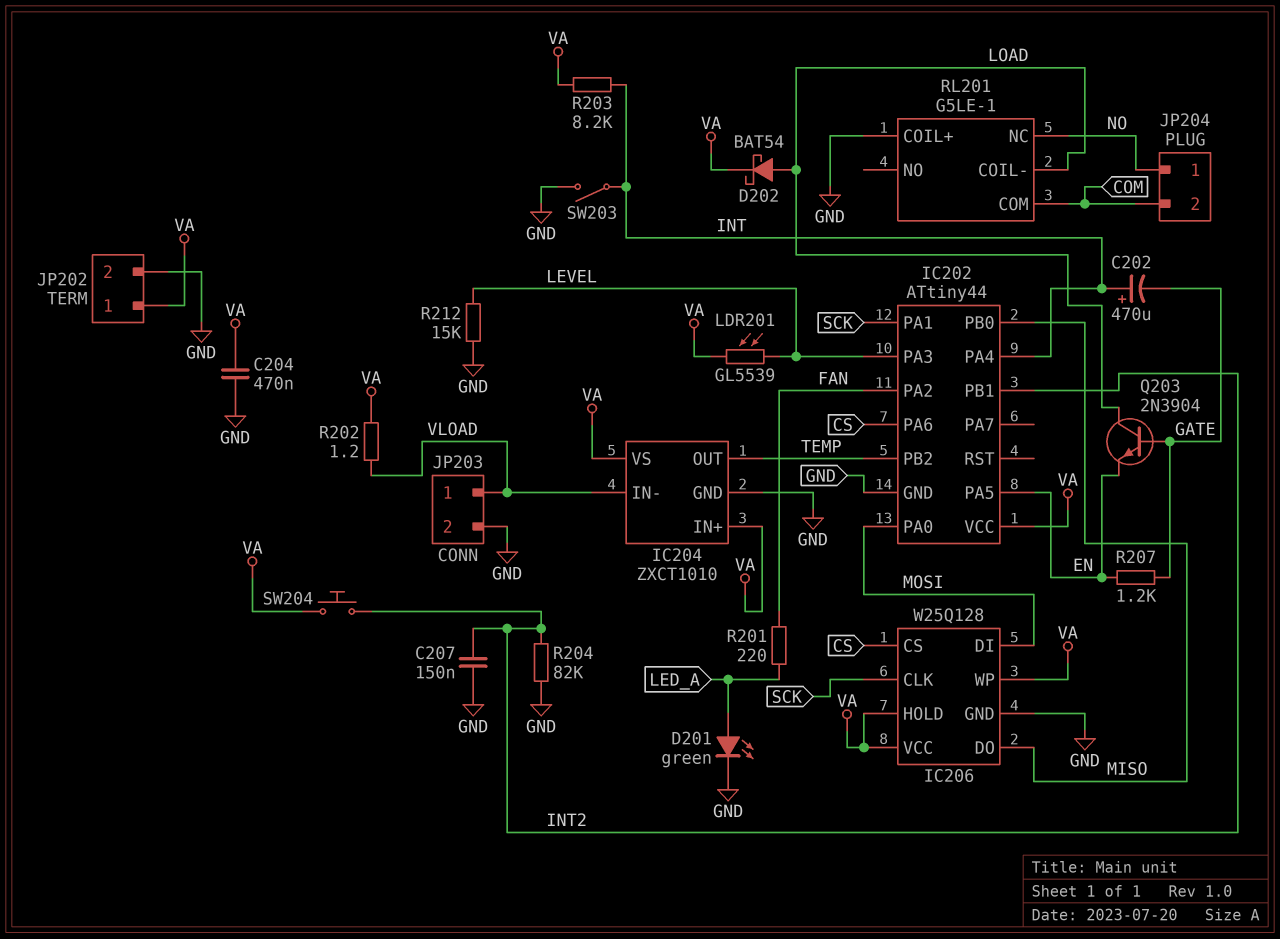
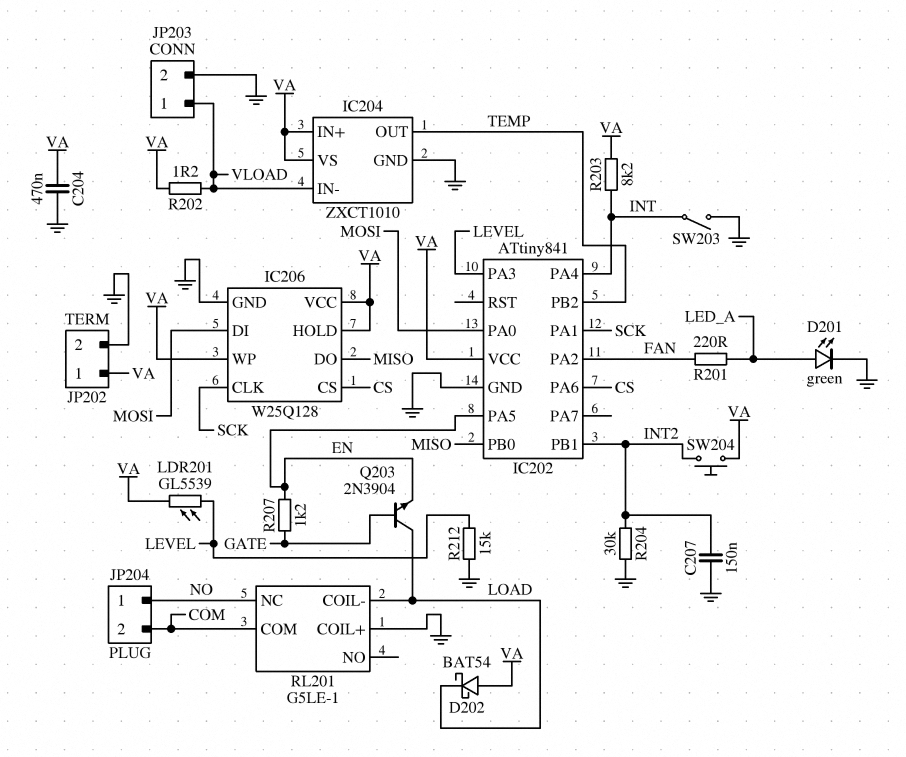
C202: 470uF (plus INT, minus GATE) -> none
D202: schottky BAT54 (A LOAD, K VA) -> schottky BAT54 (A VA, K LOAD)
IC202: ATtiny44 -> ATtiny841
R204: 82k (GND, INT2) -> 30k (GND, INT2)

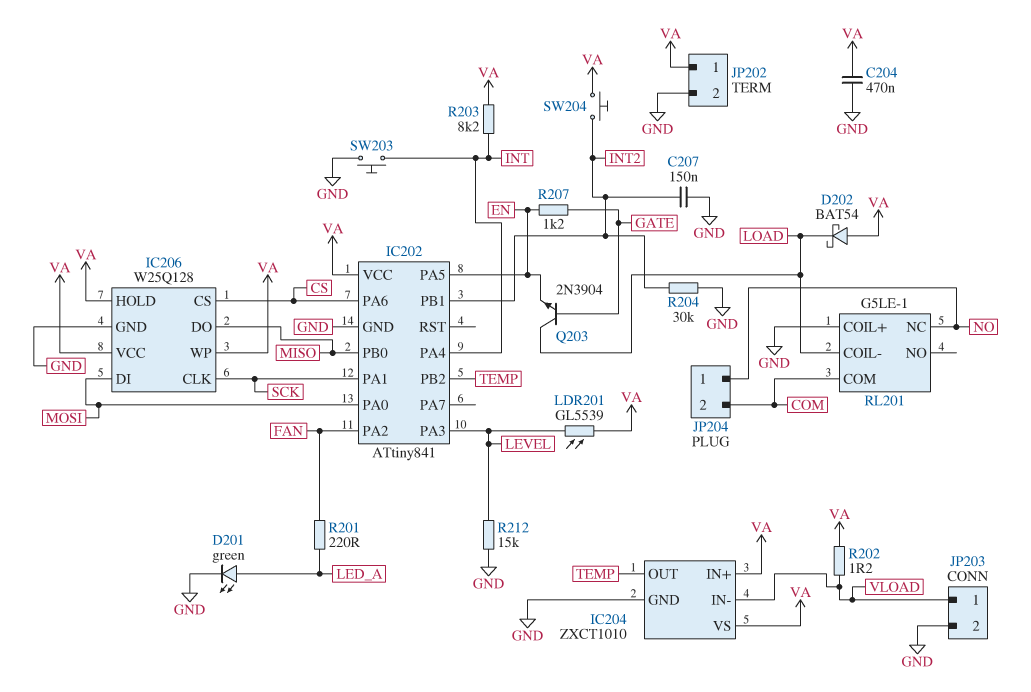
SW203: switch (GND, INT) -> button (GND, INT)

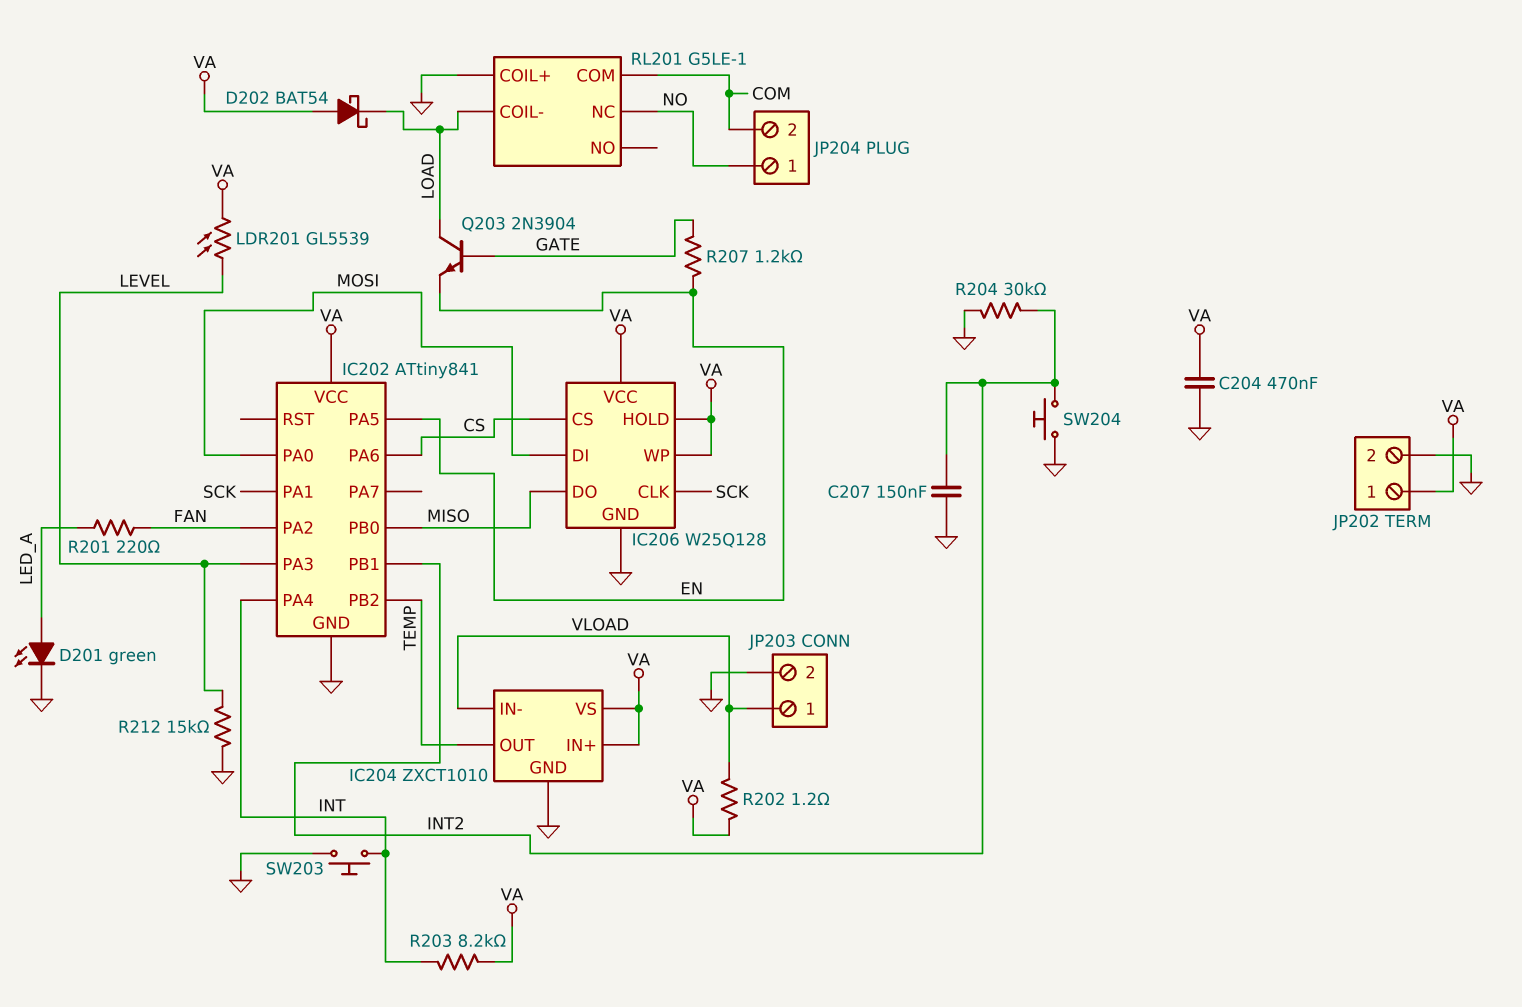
SW204: button (INT2, VA) -> button (GND, INT2)

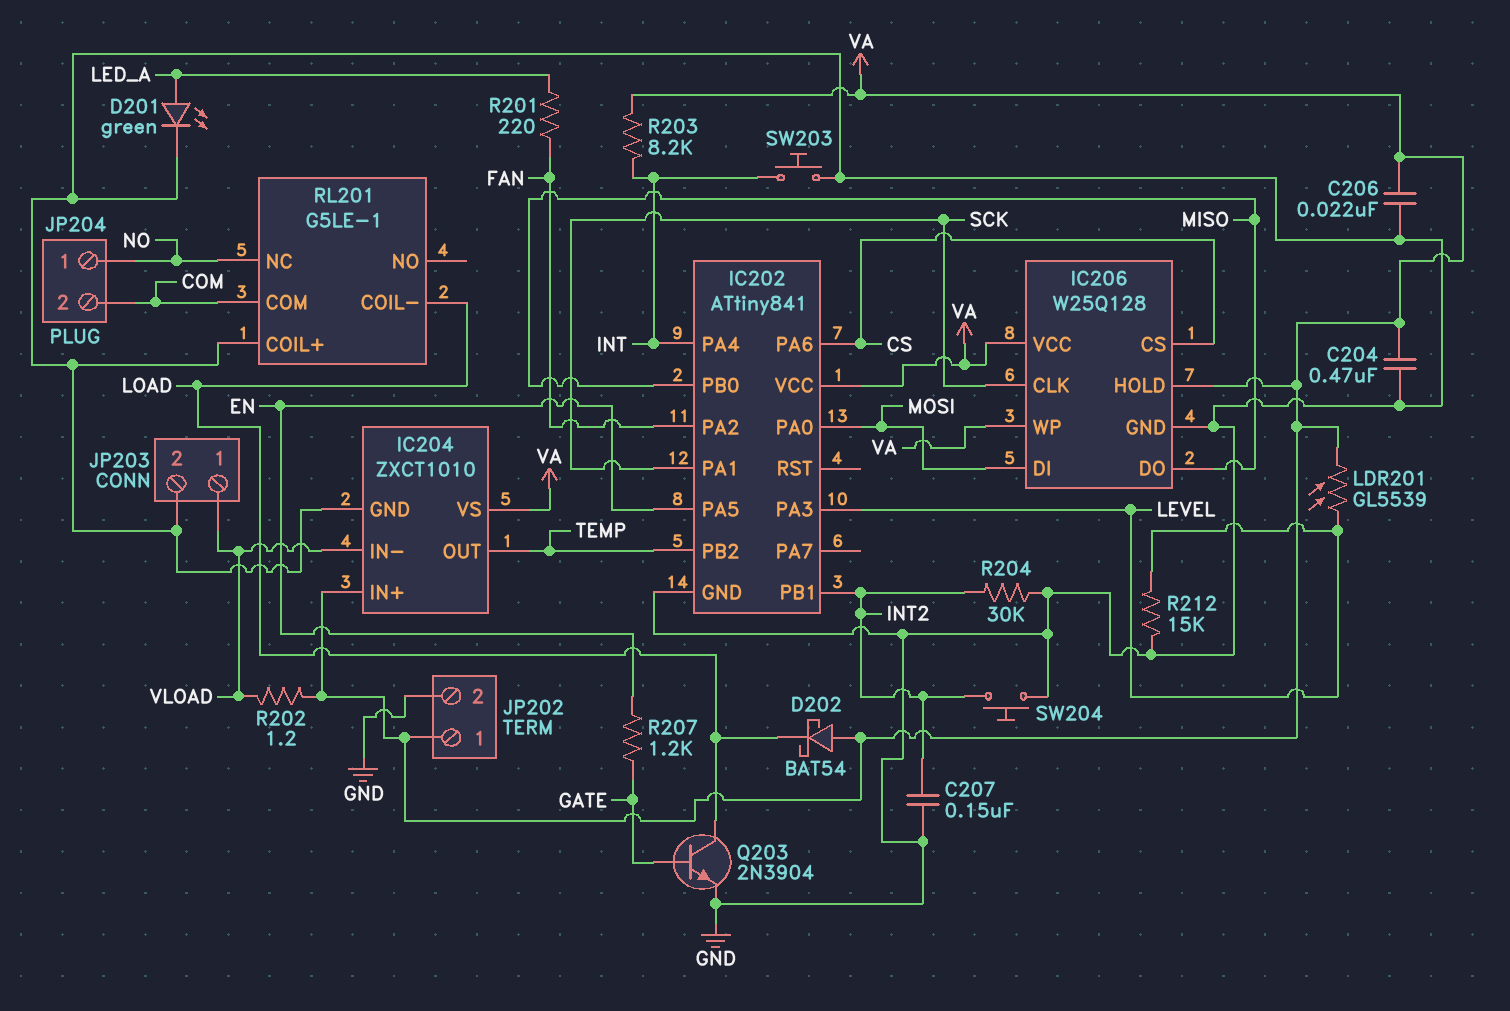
C206: none -> 22nF (GND, VA)
Q203: NPN 2N3904 (B GATE, C LOAD, E EN) -> NPN 2N3904 (B GATE, C LOAD, E GND)

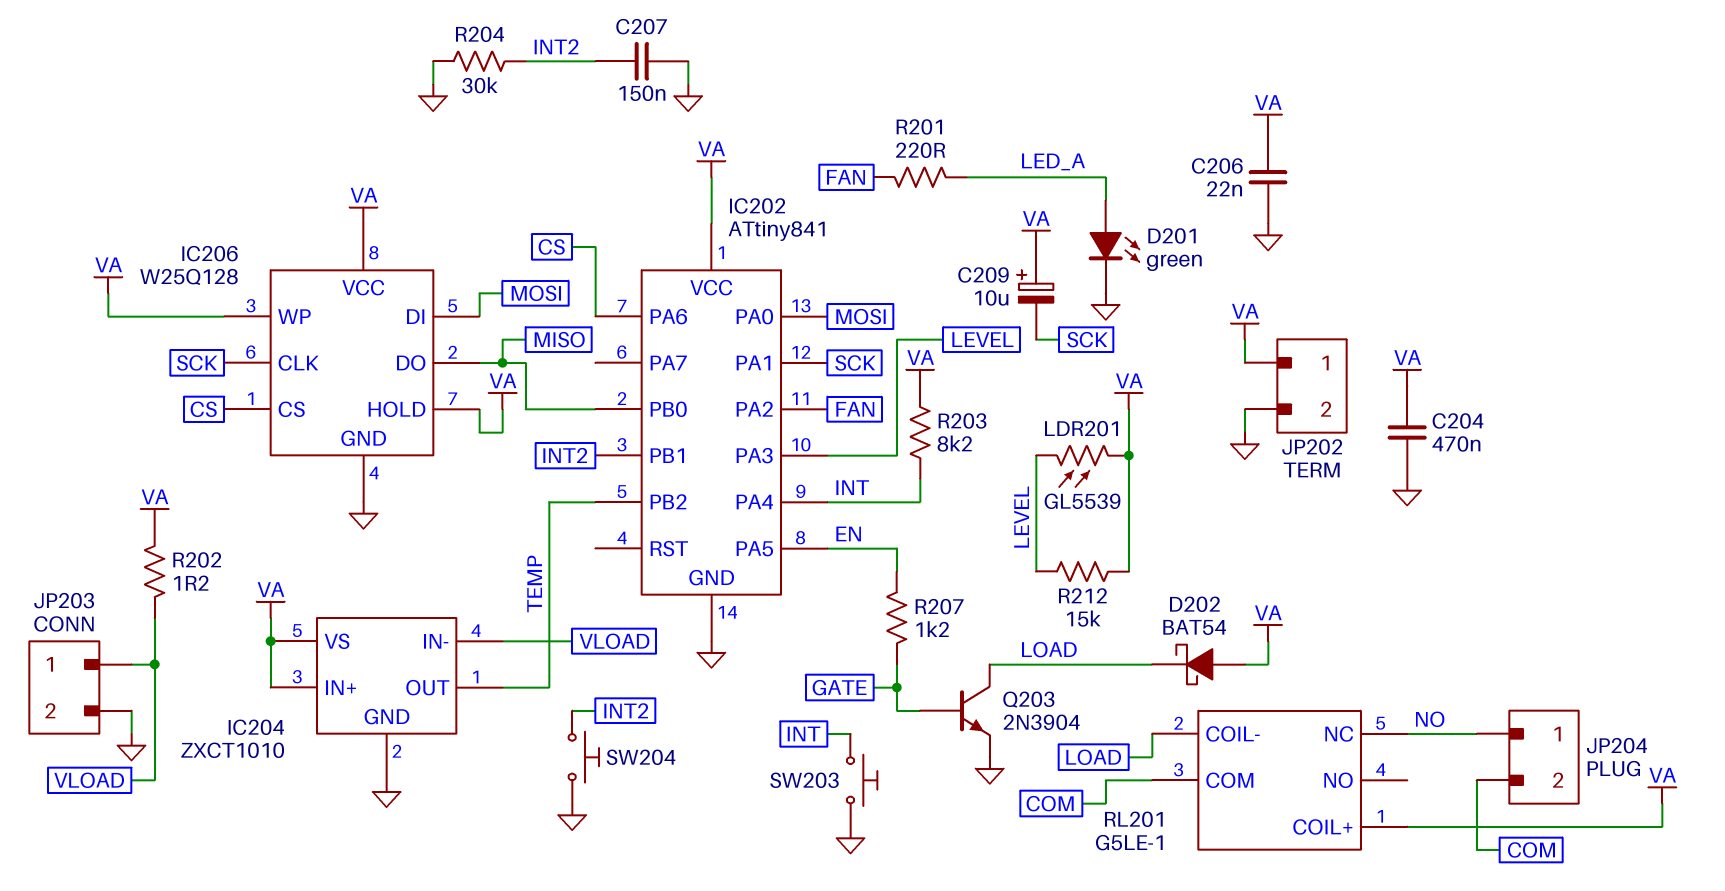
C209: none -> 10uF (plus VA, minus SCK)
R212: 15k (GND, LEVEL) -> 15k (LEVEL, VA)
RL201 pin COIL+: GND -> VA

